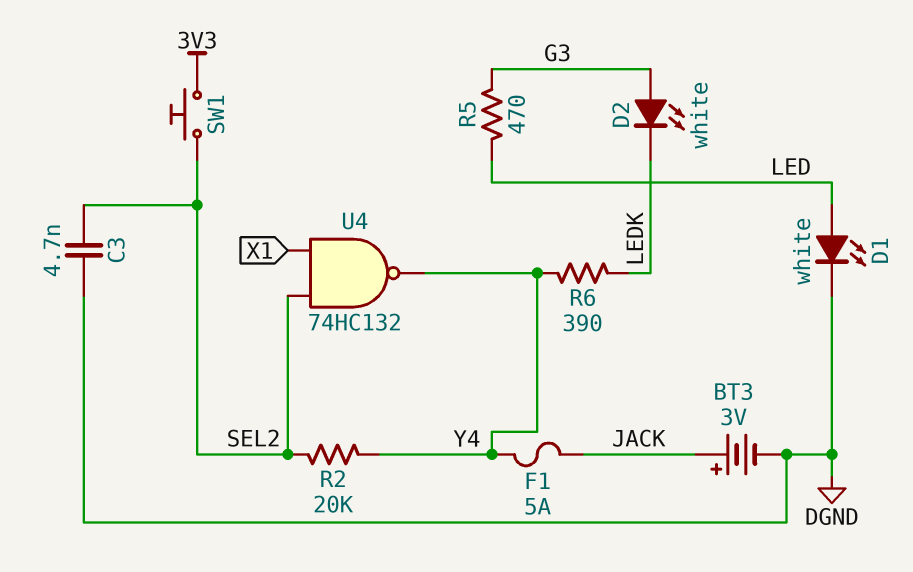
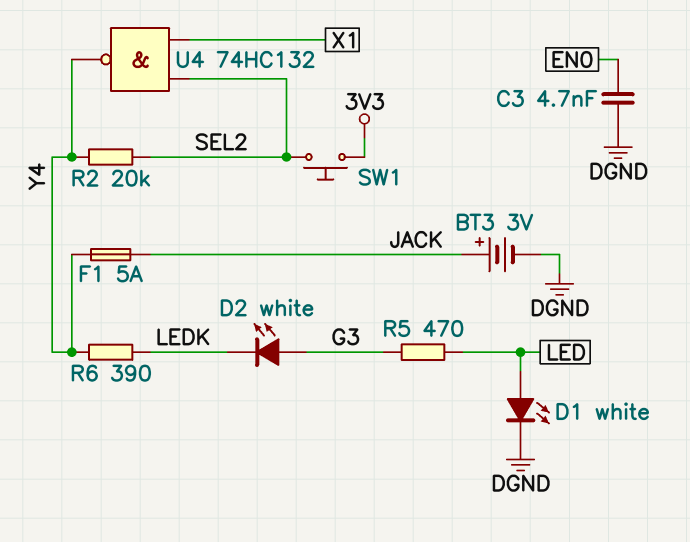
C3: 4.7nF (DGND, SEL2) -> 4.7nF (DGND, EN0)

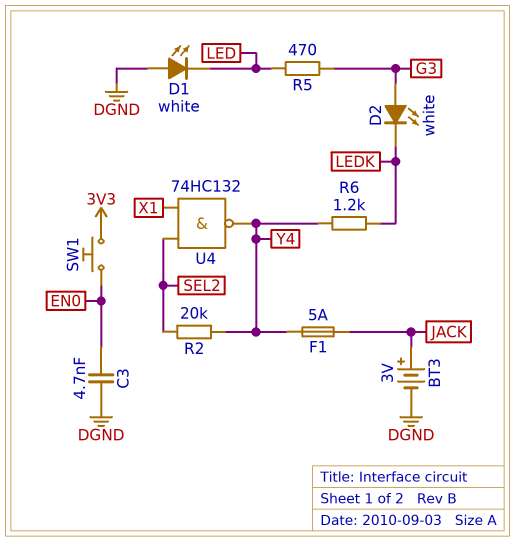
D1: LED white (A LED, K DGND) -> LED white (A DGND, K LED)
R6: 390 (LEDK, Y4) -> 1.2k (LEDK, Y4)
SW1: button (3V3, SEL2) -> button (3V3, EN0)

